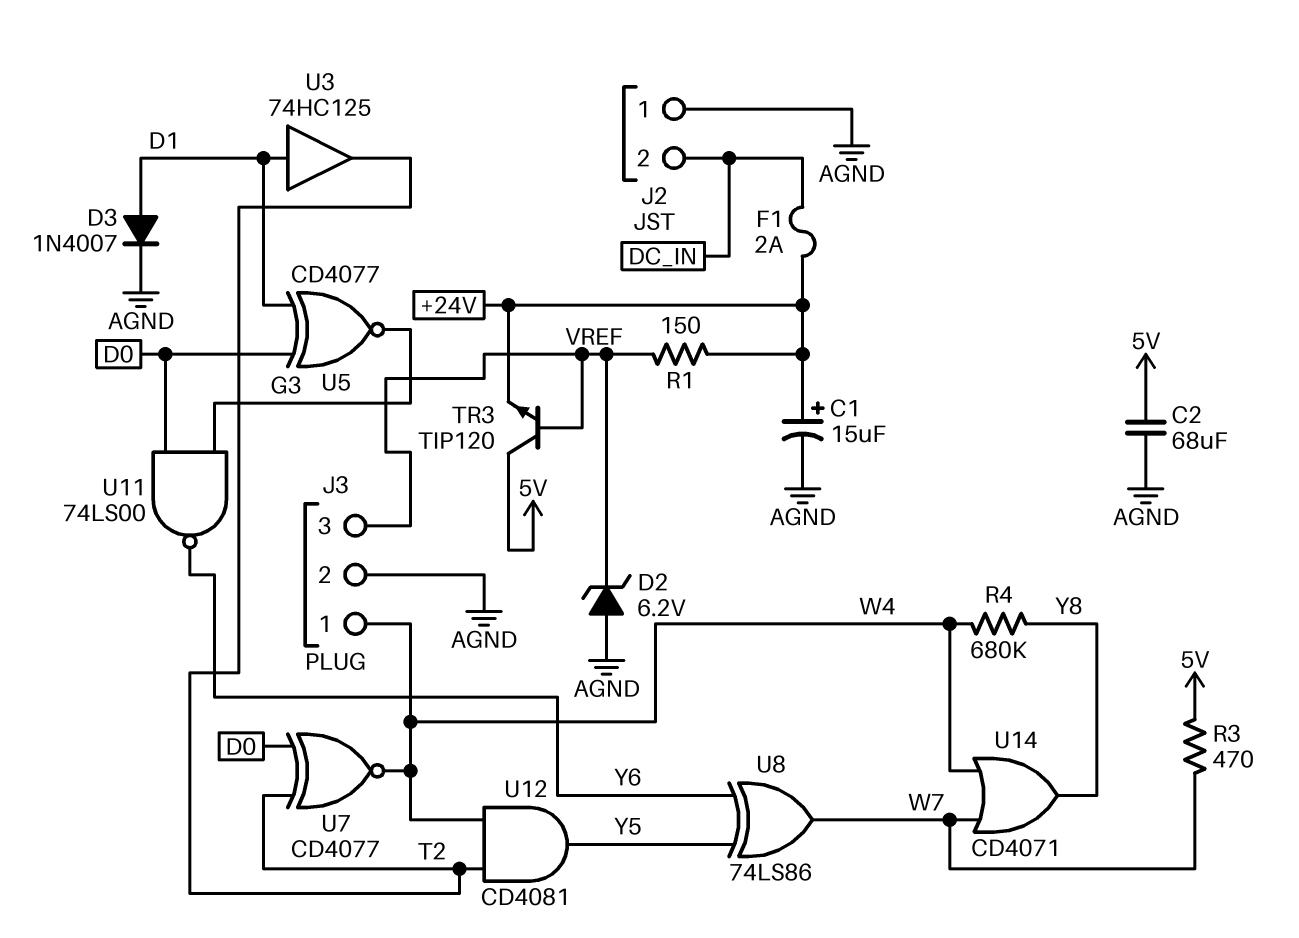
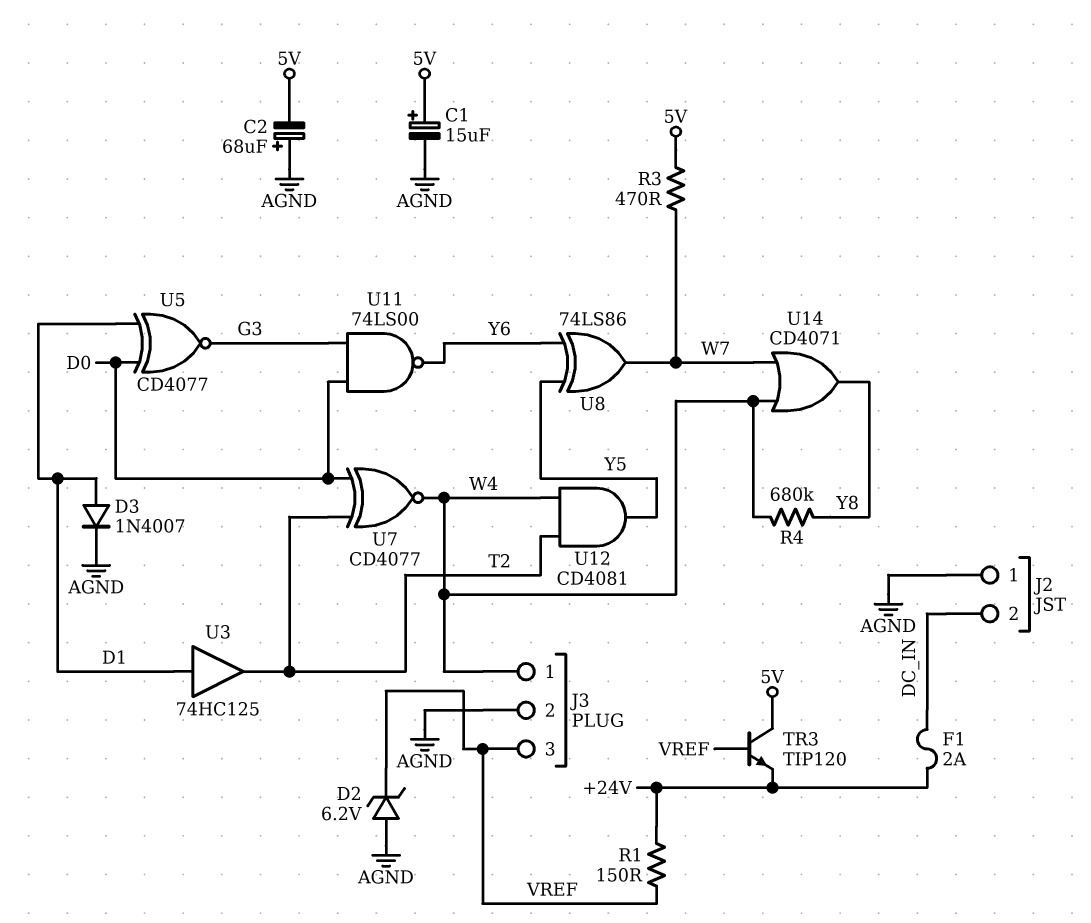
C1: 15uF (plus +24V, minus AGND) -> 15uF (plus 5V, minus AGND)
C2: 68uF (5V, AGND) -> 68uF (plus AGND, minus 5V)

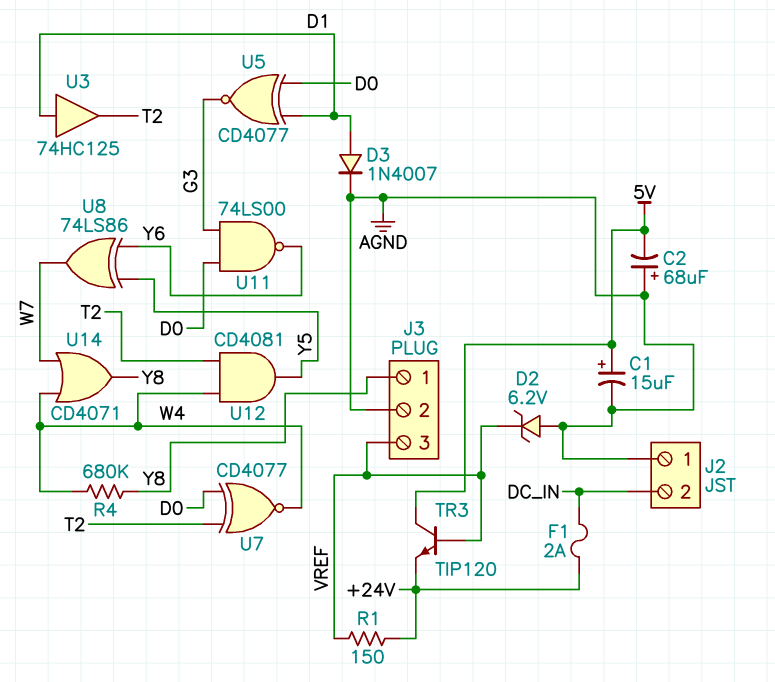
J3 pin 1: W4 -> Y8
R3: 470 (5V, W7) -> none

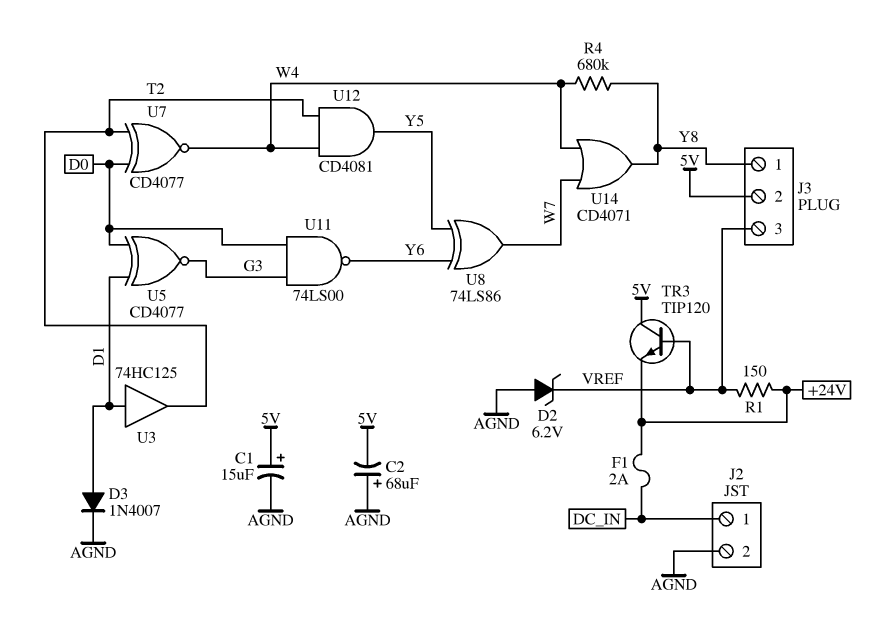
J2 pin 1: AGND -> DC_IN
J2 pin 2: DC_IN -> AGND
J3 pin 2: AGND -> 5V

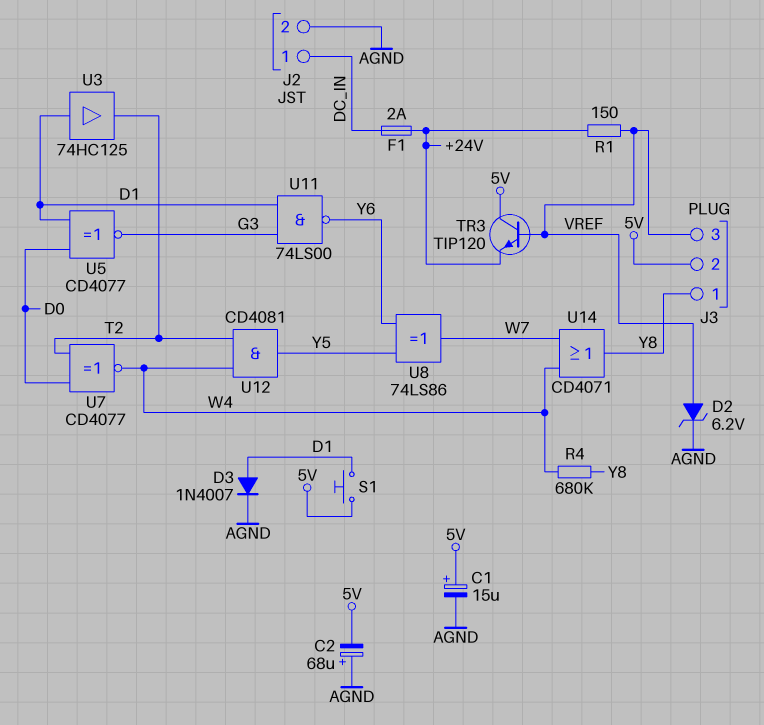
D2: zener 6.2V (A AGND, K VREF) -> zener 6.2V (A VREF, K AGND)
S1: none -> button (5V, D1)
U11: NAND 74LS00 (in D0, in G3, out Y6) -> NAND 74LS00 (in D1, in G3, out Y6)

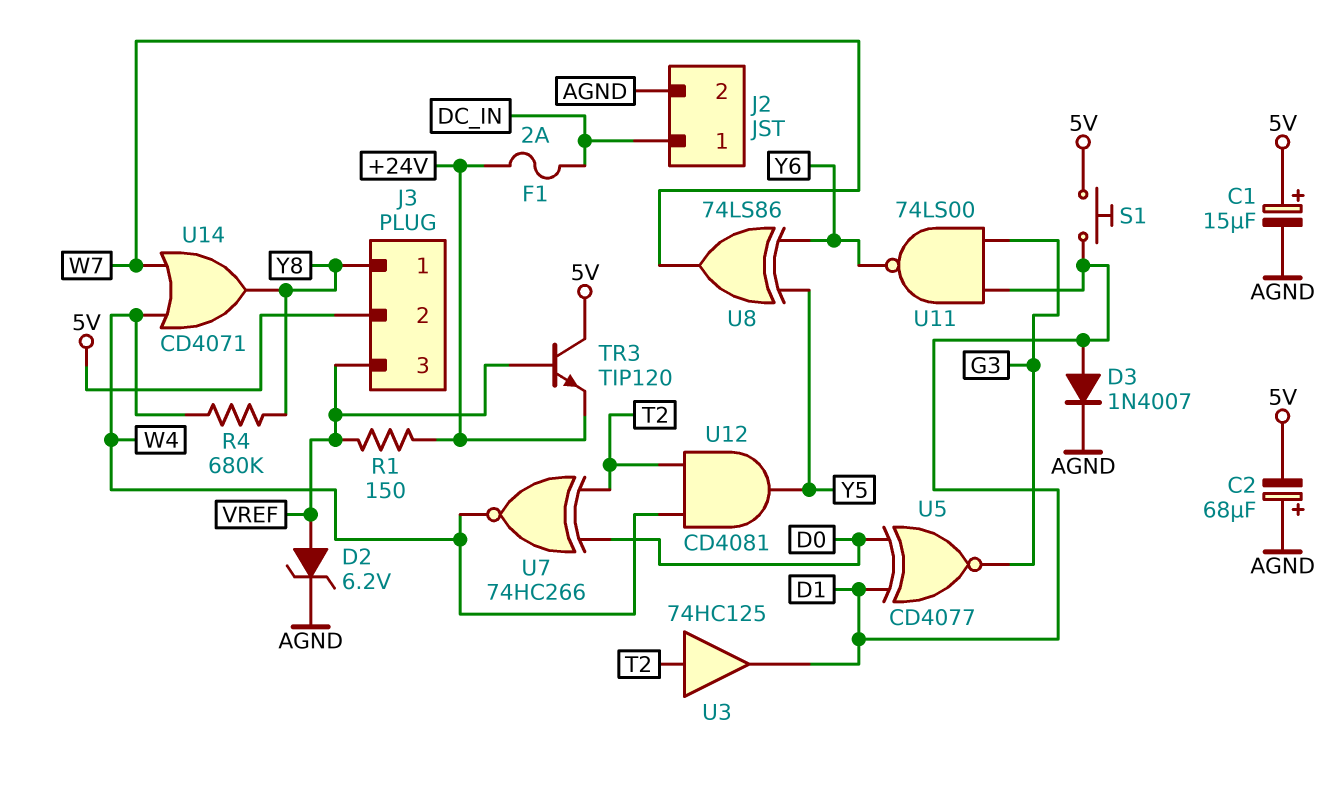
U3: buffer 74HC125 (in D1, out T2) -> buffer 74HC125 (in T2, out D1)
U7: XNOR CD4077 (in D0, in T2, out W4) -> XNOR 74HC266 (in D0, in T2, out W4)

